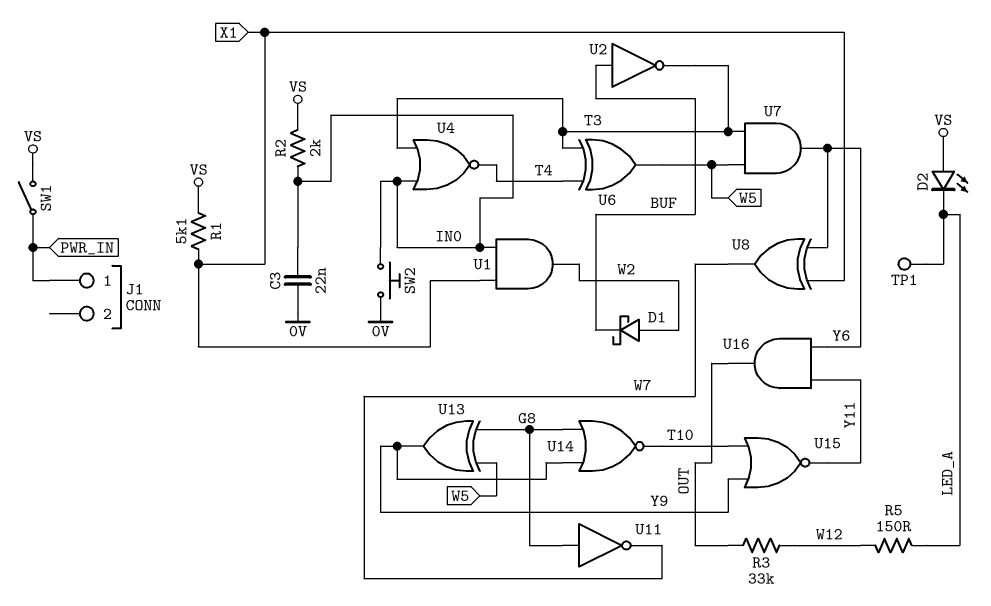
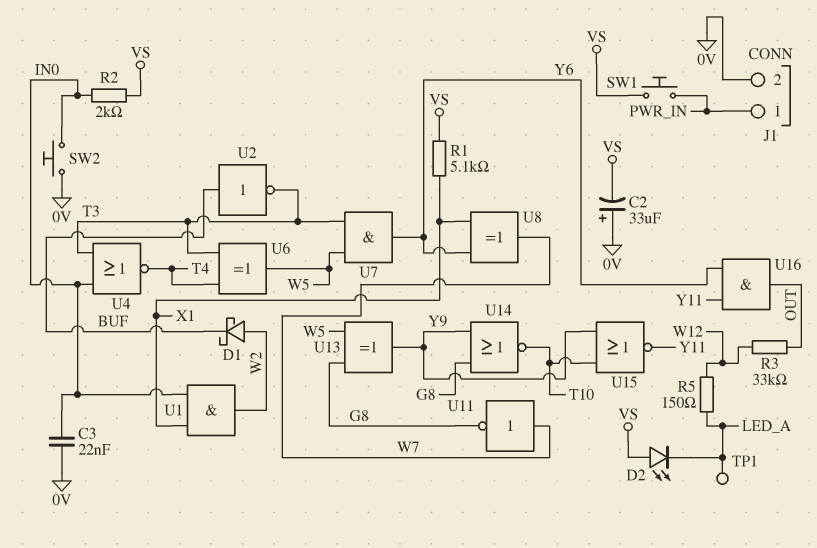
C2: none -> 33uF (plus 0V, minus VS)
J1 pin 2: none -> 0V
SW1: switch (PWR_IN, VS) -> button (PWR_IN, VS)
U11: NOT (in G8, out W7) -> NOT (in W7, out G8)

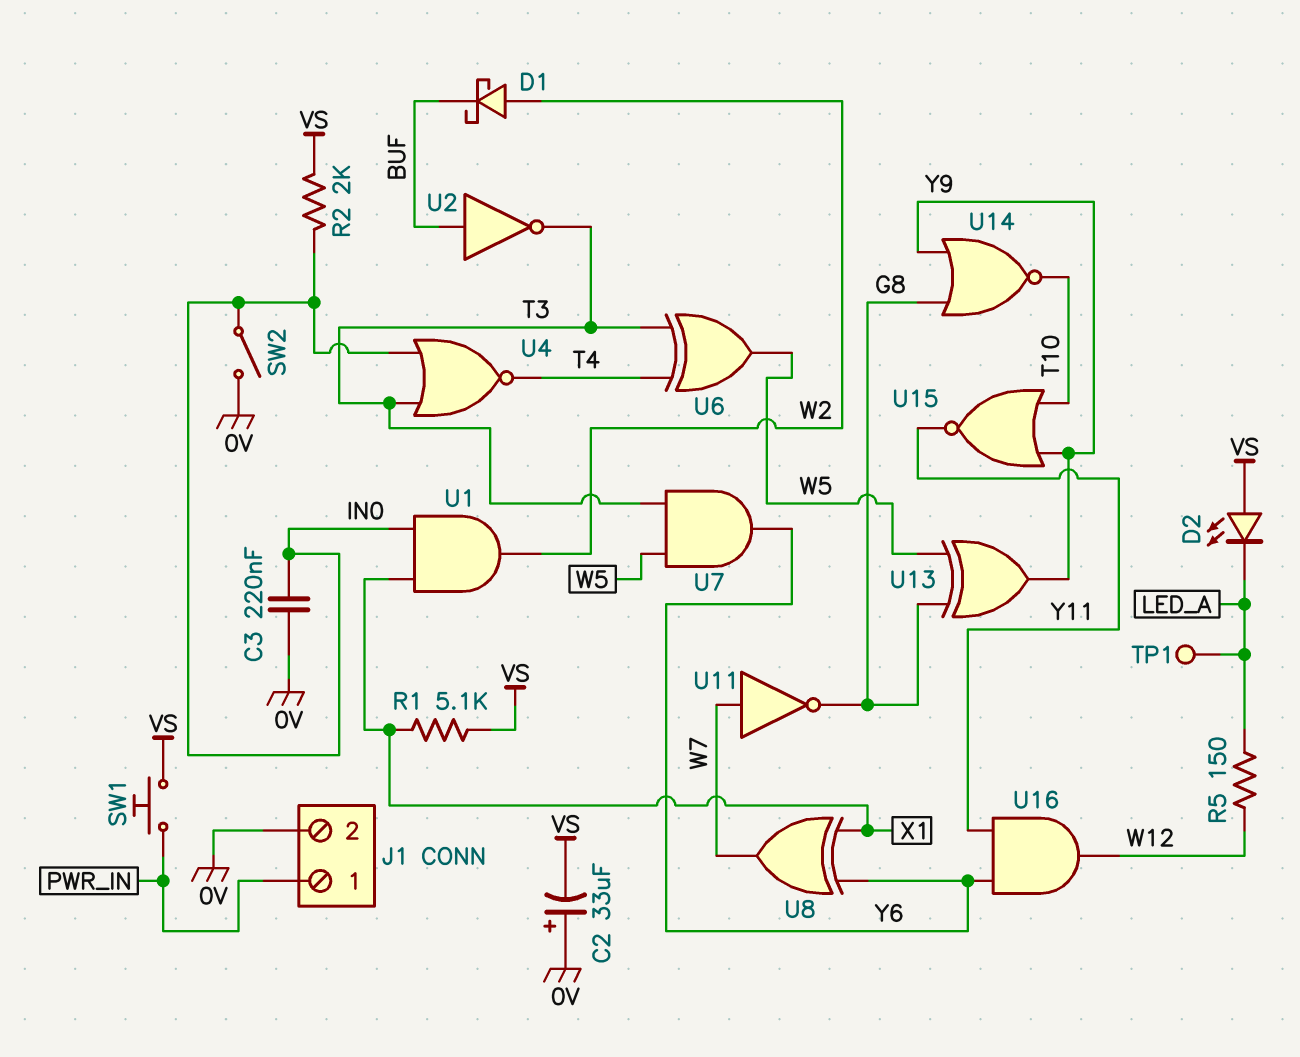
C3: 22nF (0V, IN0) -> 220nF (0V, IN0)
R3: 33k (OUT, W12) -> none
SW2: button (0V, IN0) -> switch (0V, IN0)
U16: AND (in Y6, in Y11, out OUT) -> AND (in Y6, in Y11, out W12)

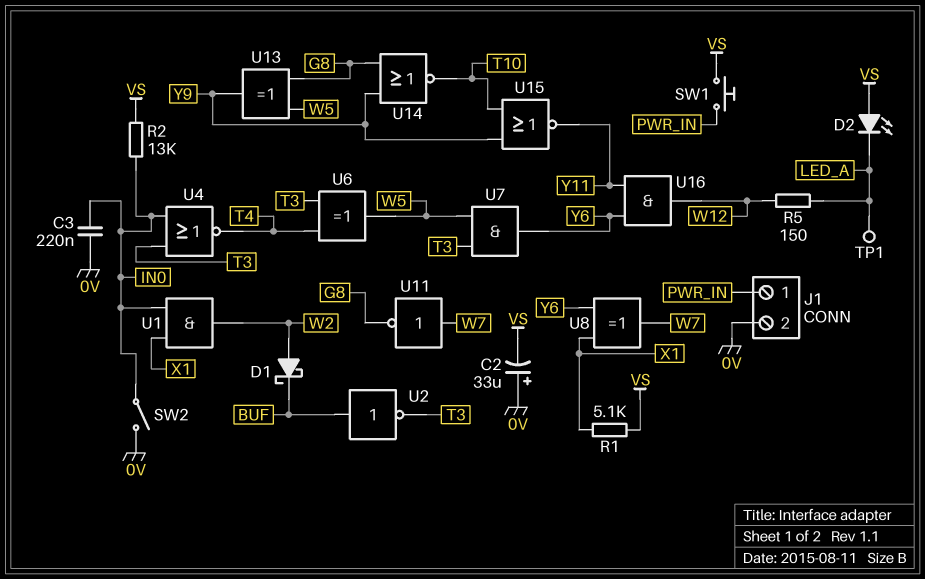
R2: 2k (IN0, VS) -> 13k (IN0, VS)

